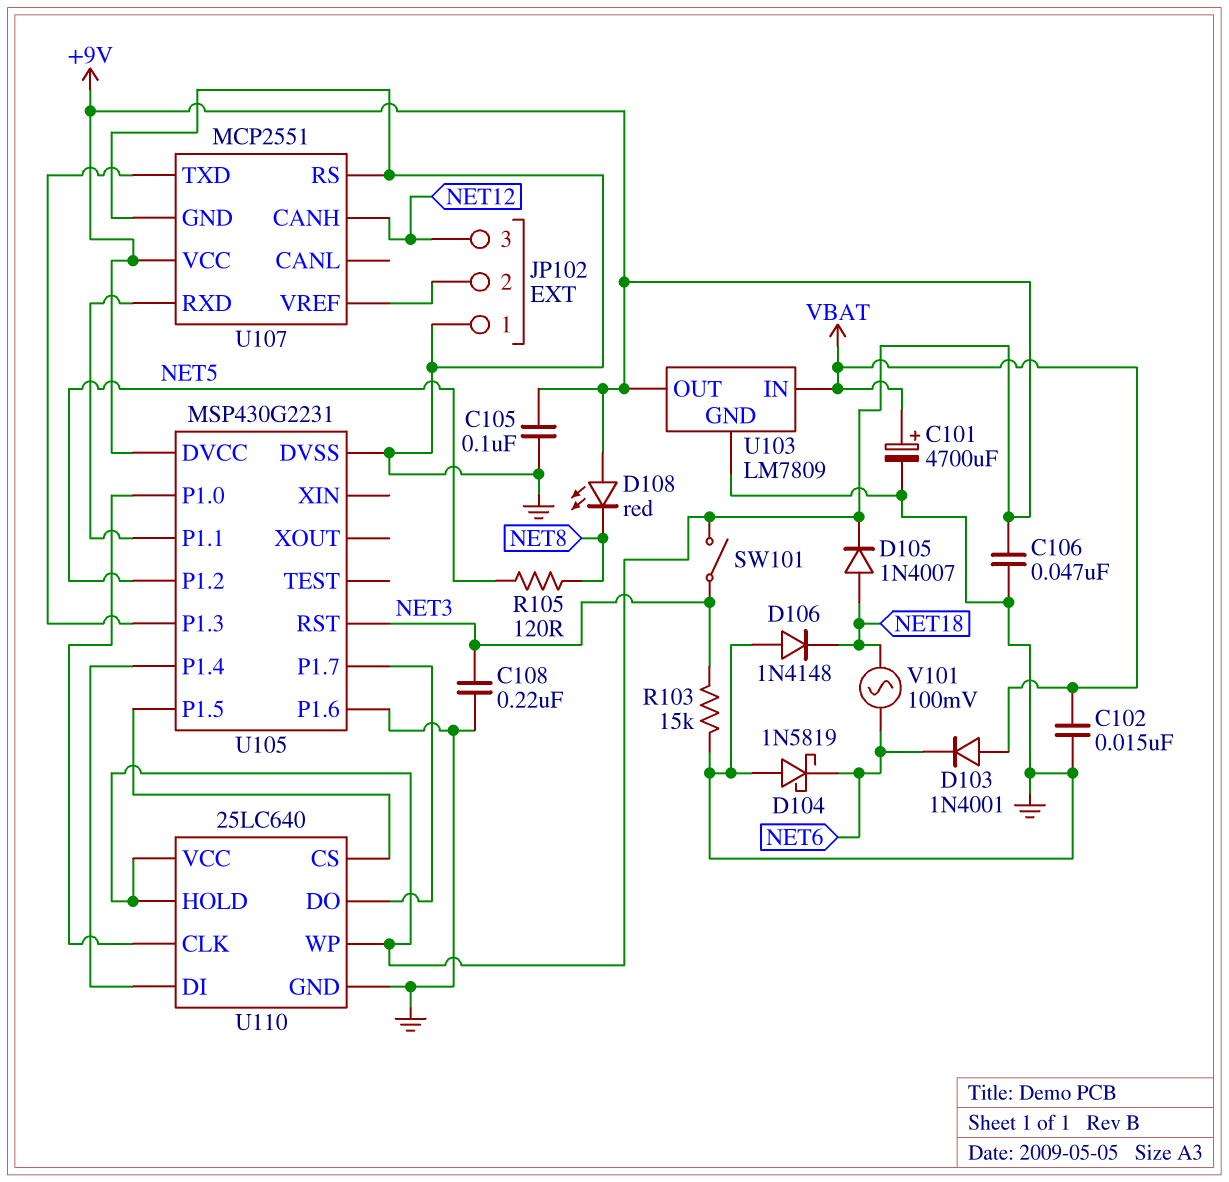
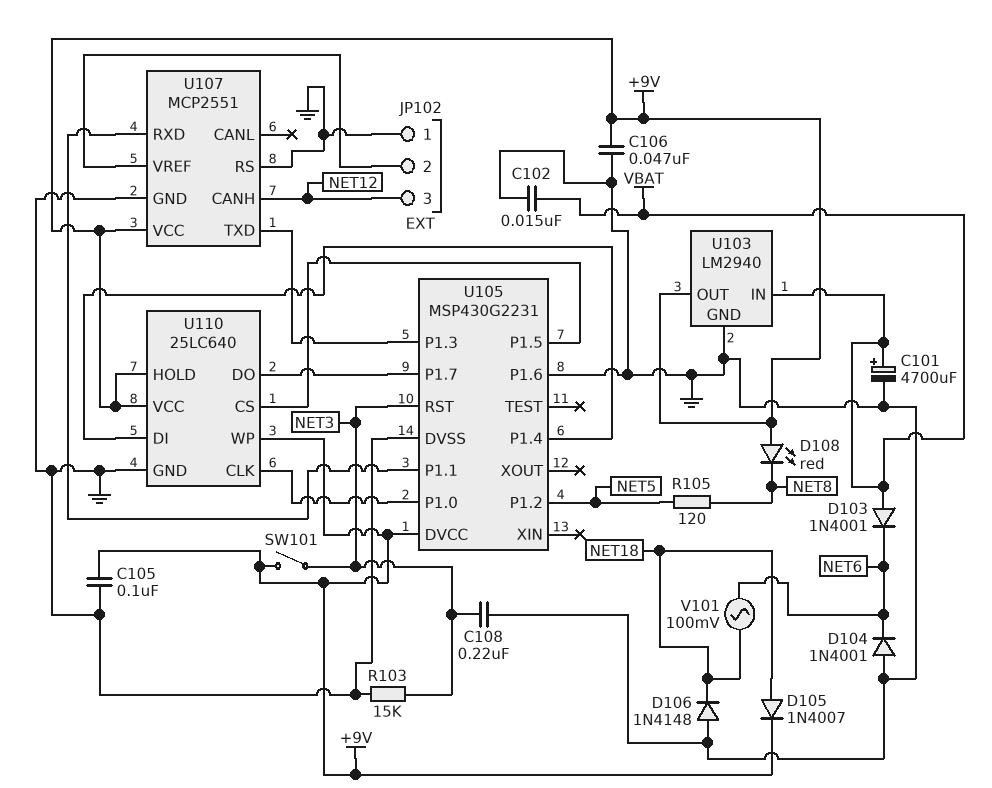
D104: schottky 1N5819 (A GND, K NET6) -> diode 1N4001 (A GND, K NET6)
U103: LM7809 -> LM2940

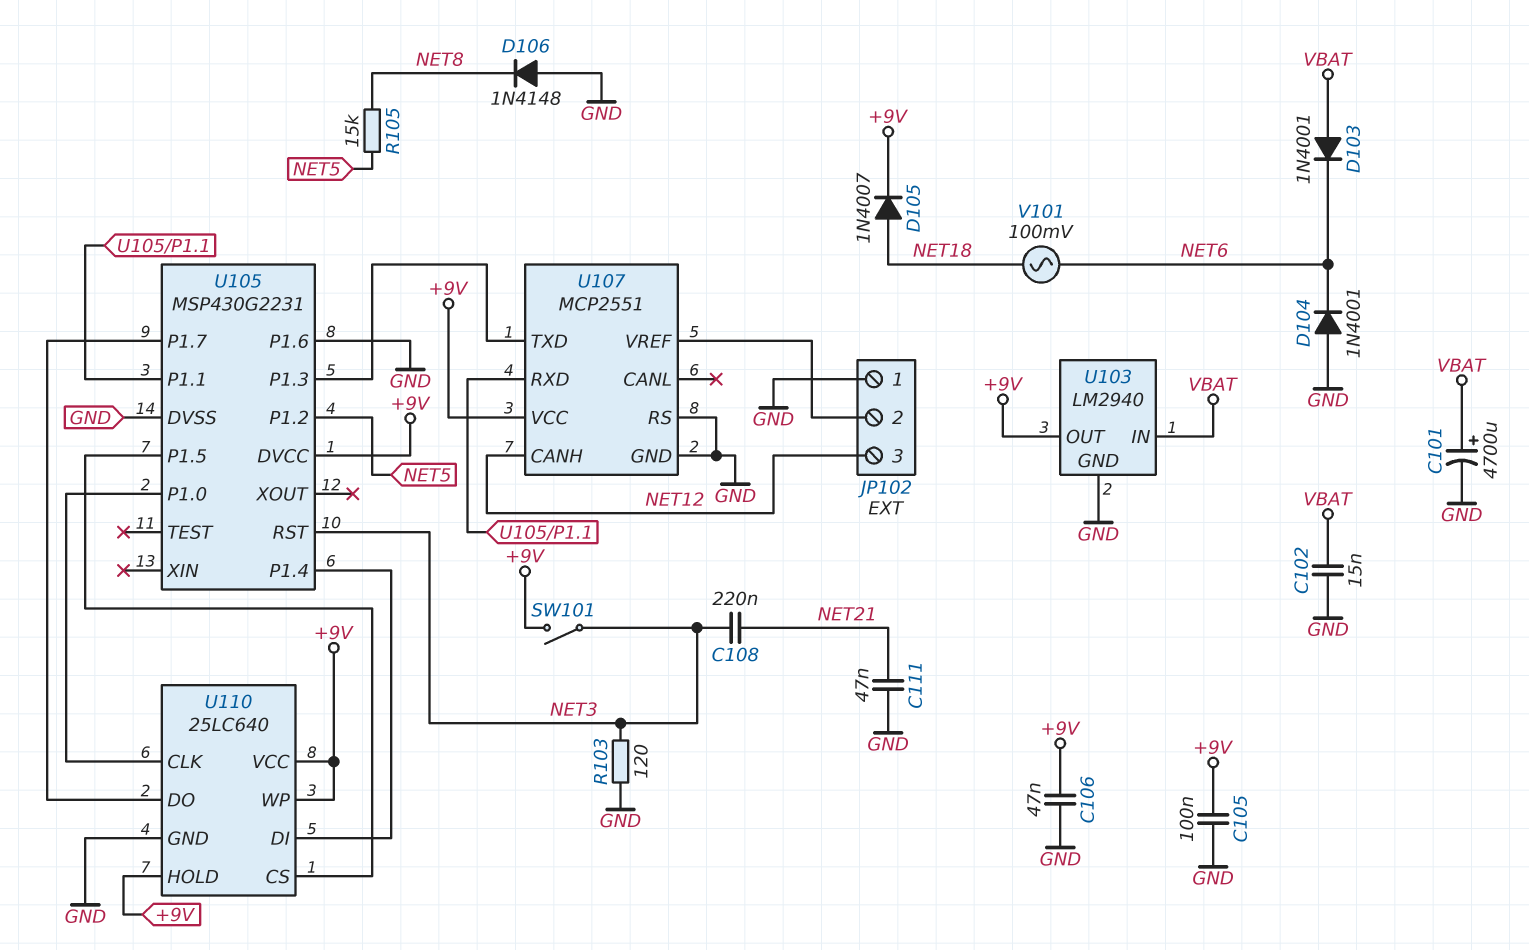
C108: 220nF (GND, NET3) -> 220nF (NET3, NET21)
C111: none -> 47nF (GND, NET21)
D106: diode 1N4148 (A GND, K NET18) -> diode 1N4148 (A GND, K NET8)
D108: LED red (A +9V, K NET8) -> none
R103: 15k (GND, NET3) -> 120 (GND, NET3)
R105: 120 (NET5, NET8) -> 15k (NET5, NET8)

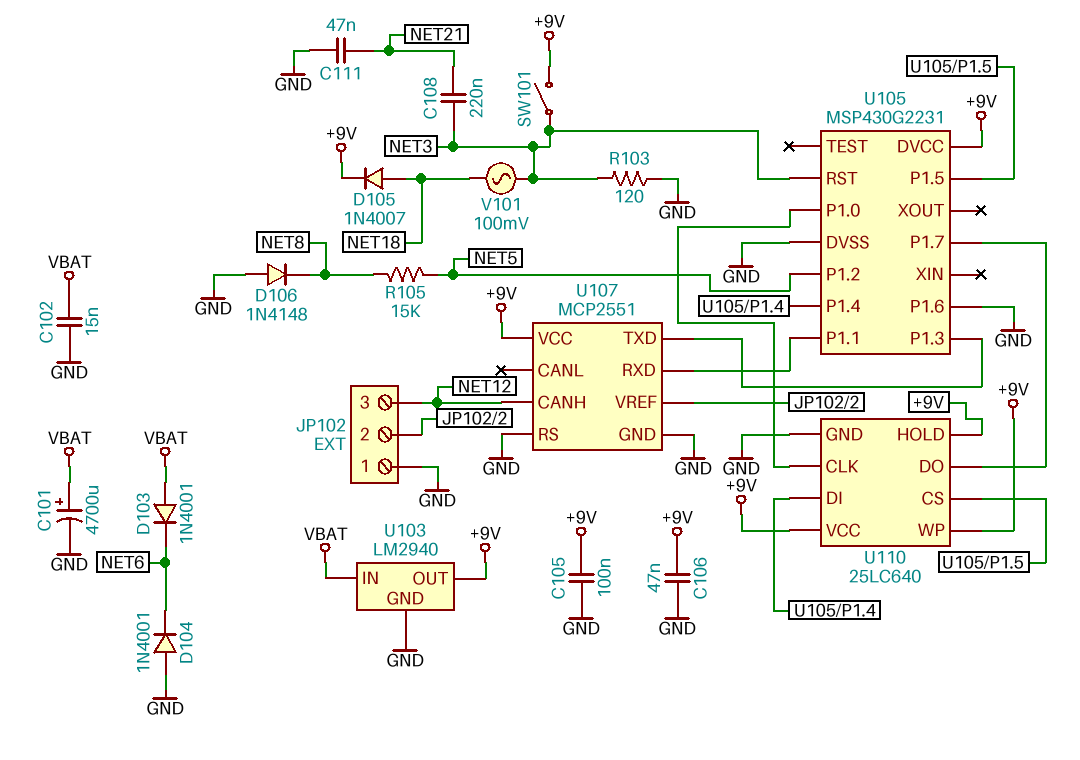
V101: AC 100mV (NET6, NET18) -> AC 100mV (NET3, NET18)

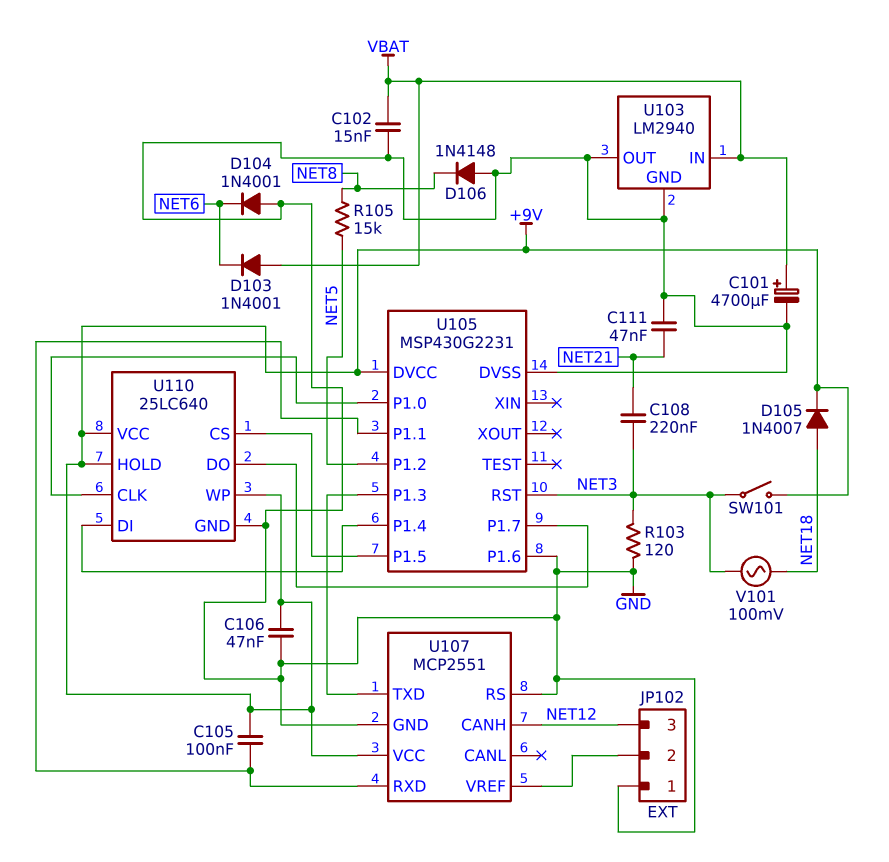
C105: 100nF (+9V, GND) -> 100nF (+9V, U105/P1.1)
U103 pin OUT: +9V -> GND

